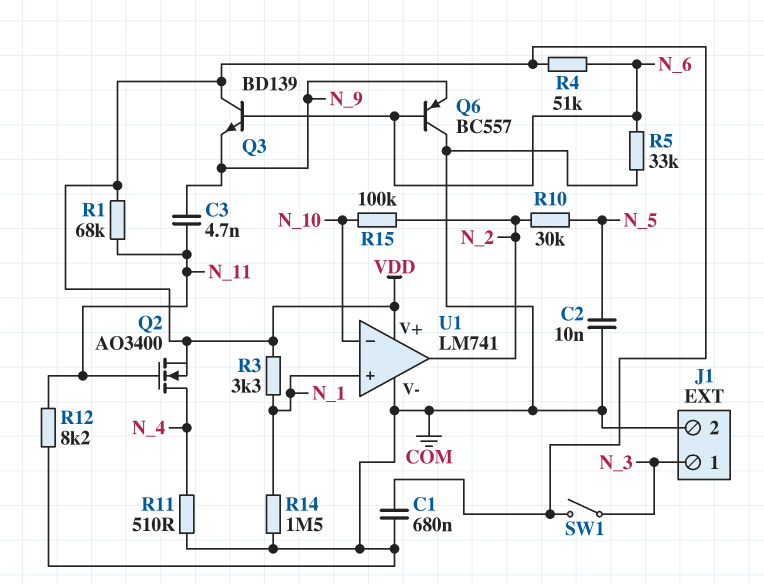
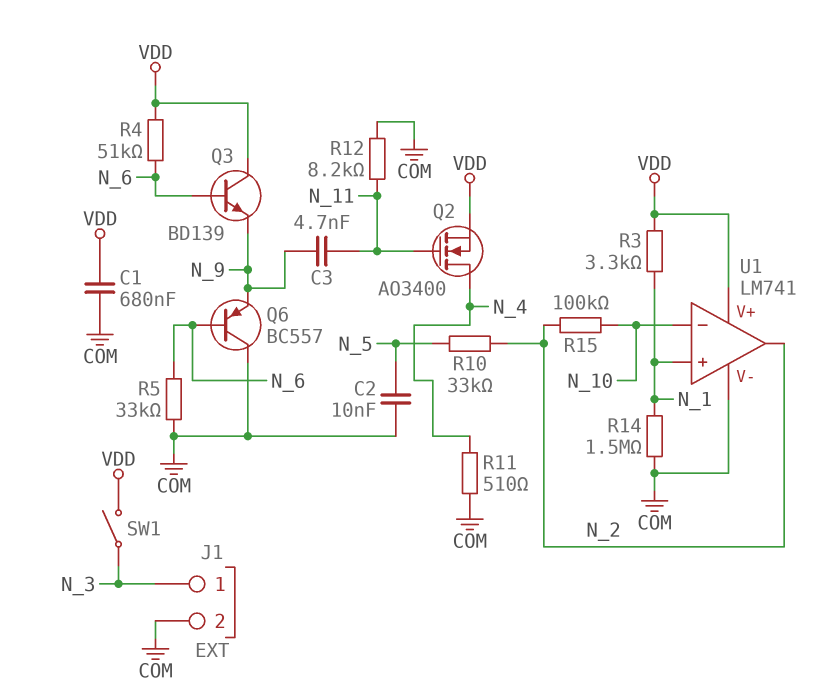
R1: 68k (N_11, VDD) -> none
R10: 30k (N_2, N_5) -> 33k (N_2, N_5)

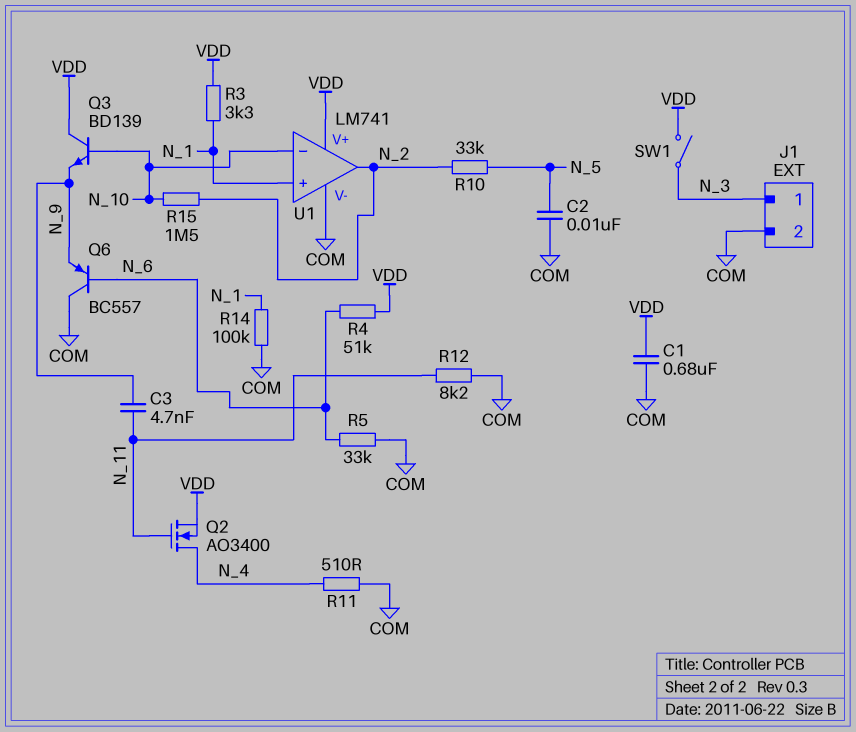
Q3: NPN BD139 (B N_6, C VDD, E N_9) -> NPN BD139 (B N_10, C VDD, E N_9)
R14: 1.5M (COM, N_1) -> 100k (COM, N_1)
R15: 100k (N_2, N_10) -> 1.5M (N_2, N_10)

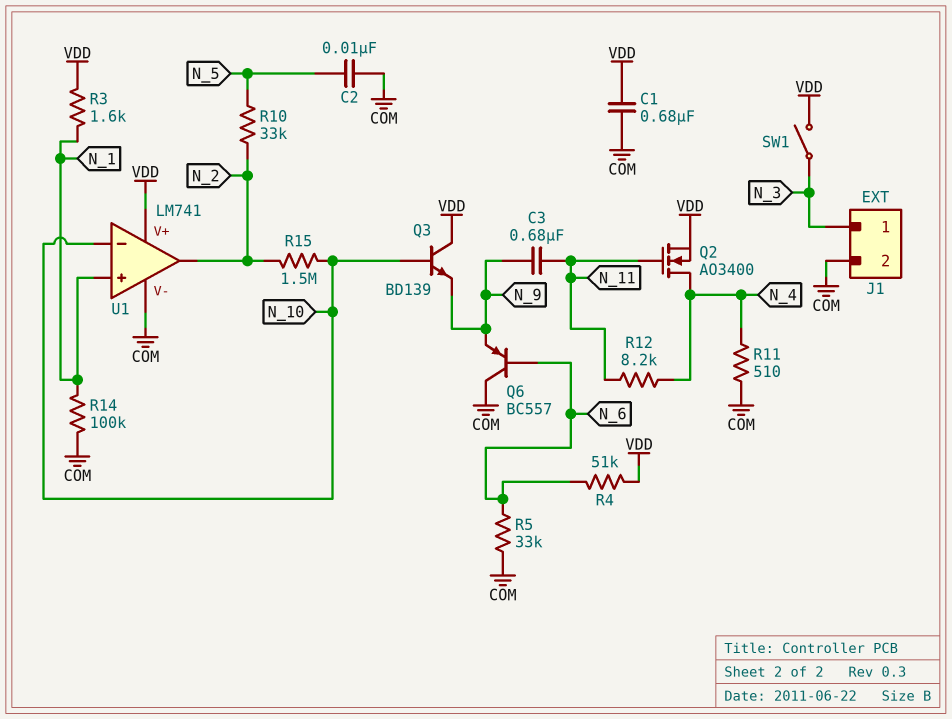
C3: 4.7nF (N_9, N_11) -> 680nF (N_9, N_11)
R3: 3.3k (N_1, VDD) -> 1.6k (N_1, VDD)
R12: 8.2k (COM, N_11) -> 8.2k (N_4, N_11)

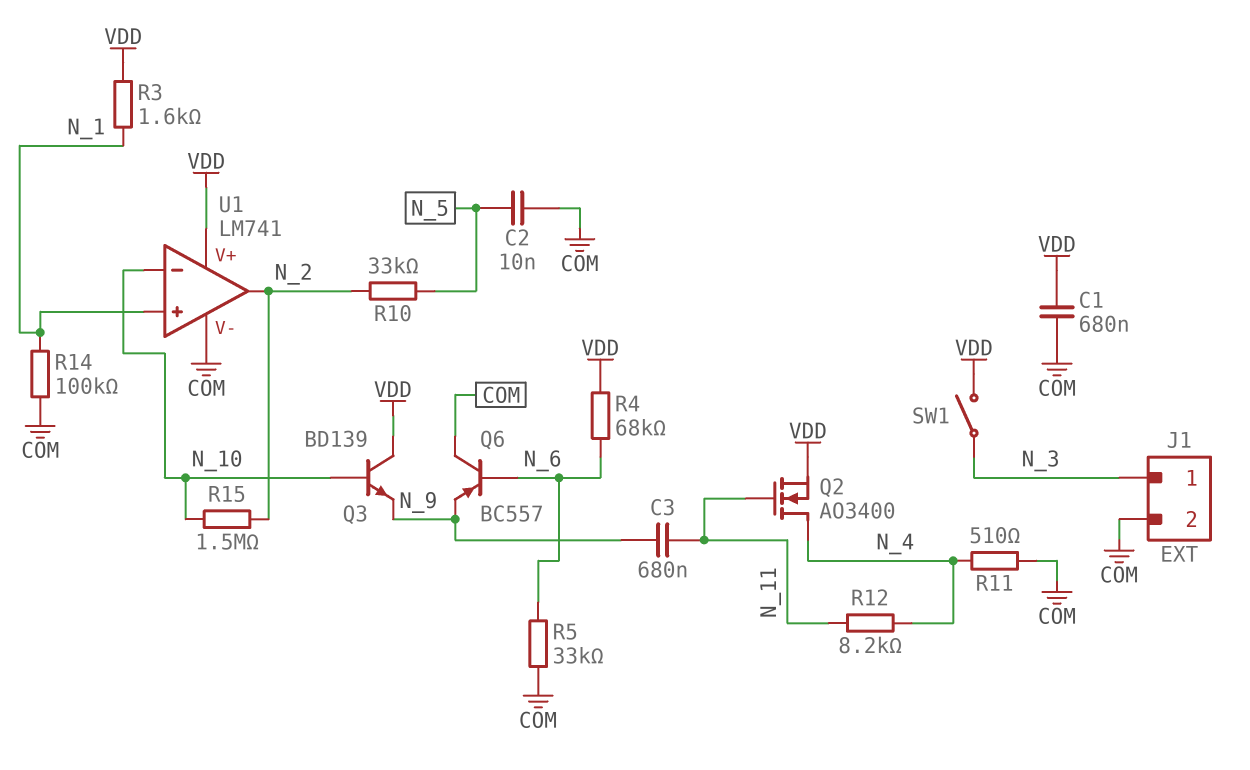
R4: 51k (N_6, VDD) -> 68k (N_6, VDD)

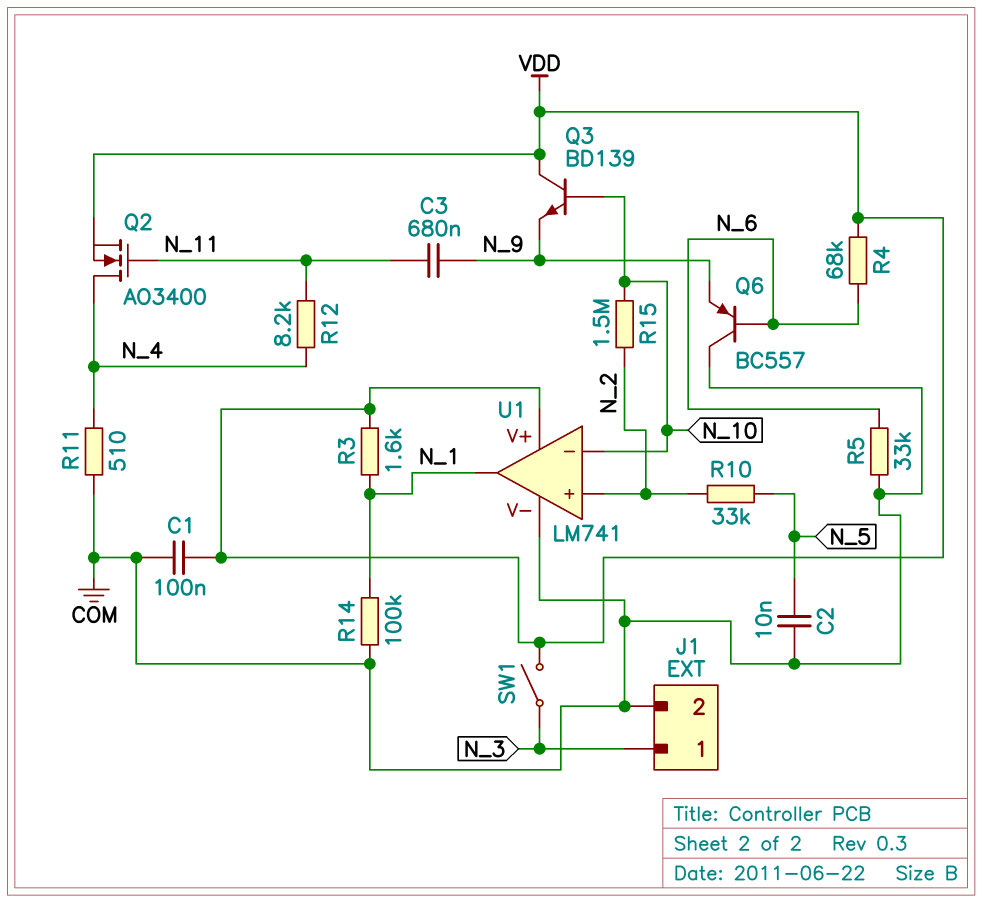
C1: 680nF (COM, VDD) -> 100nF (COM, VDD)
U1 pin in+: N_1 -> N_2
U1 pin out: N_2 -> N_1

